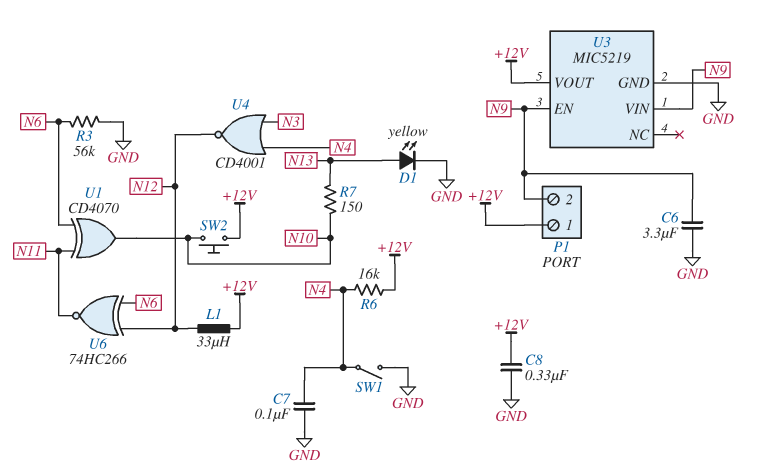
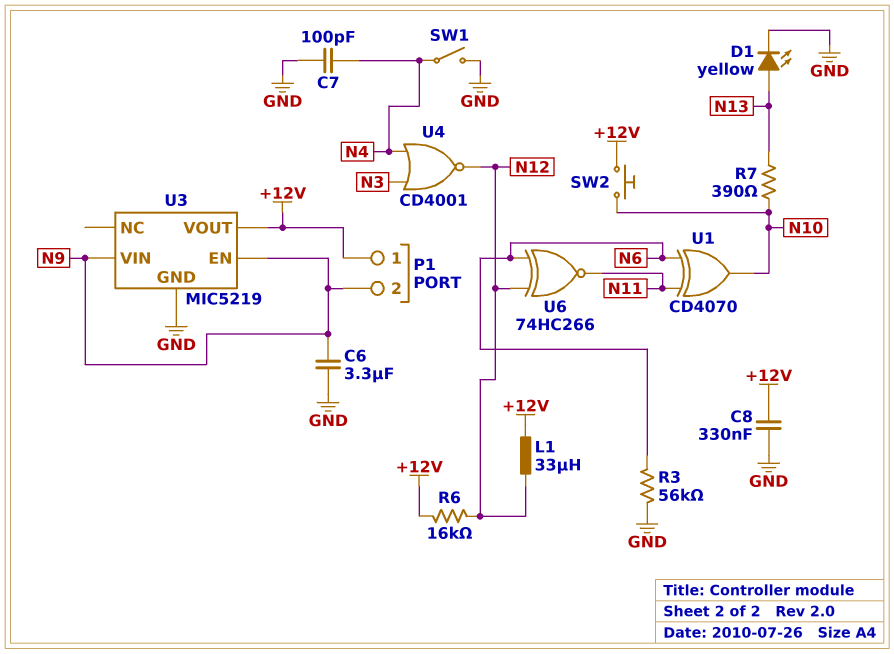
C7: 100nF (GND, N4) -> 100pF (GND, N4)
R6: 16k (+12V, N4) -> 16k (+12V, N12)
R7: 150 (N10, N13) -> 390 (N10, N13)

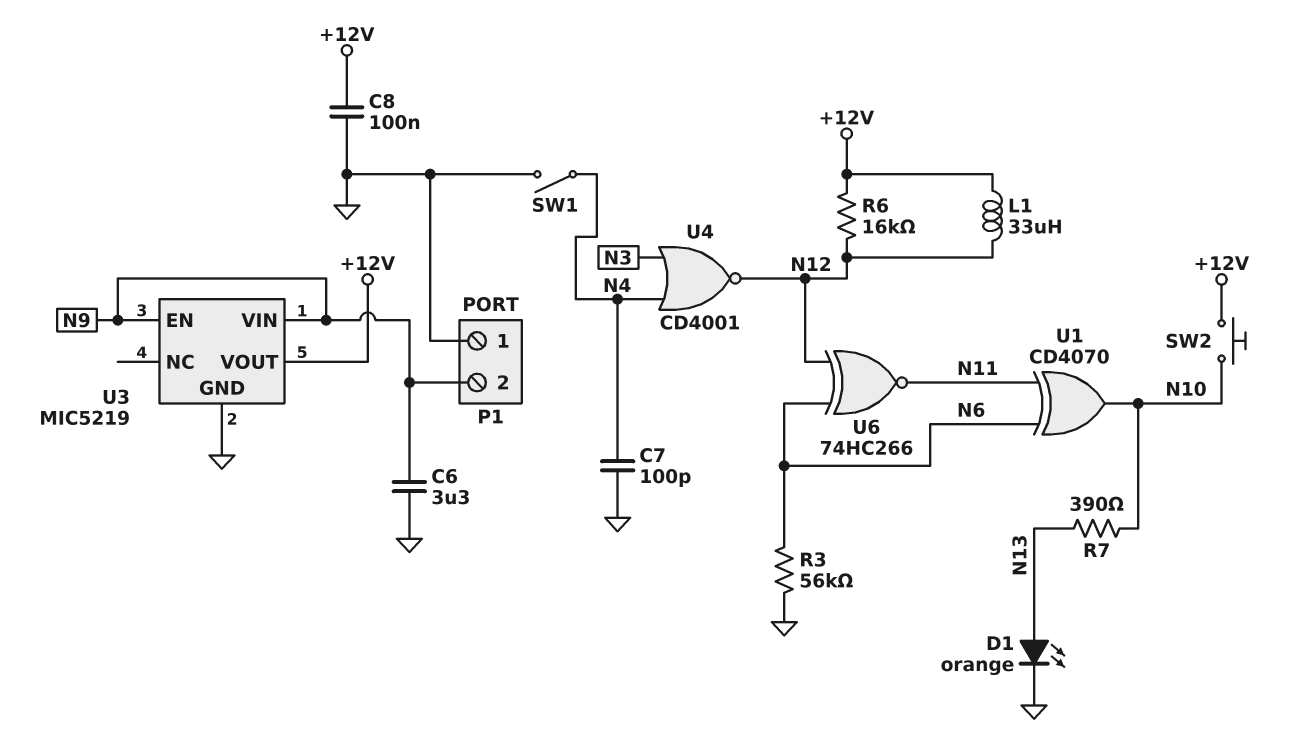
C8: 330nF (+12V, GND) -> 100nF (+12V, GND)
D1: LED yellow (A N13, K GND) -> LED orange (A N13, K GND)
P1 pin 1: +12V -> GND

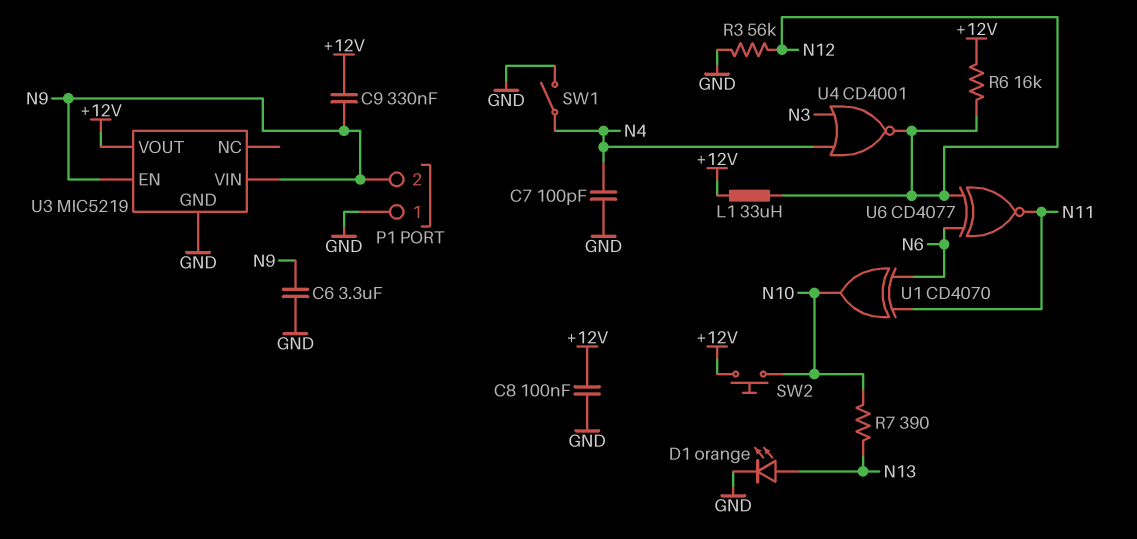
C9: none -> 330nF (+12V, N9)
R3: 56k (GND, N6) -> 56k (GND, N12)
U6: XNOR 74HC266 (in N6, in N12, out N11) -> XNOR CD4077 (in N6, in N12, out N11)

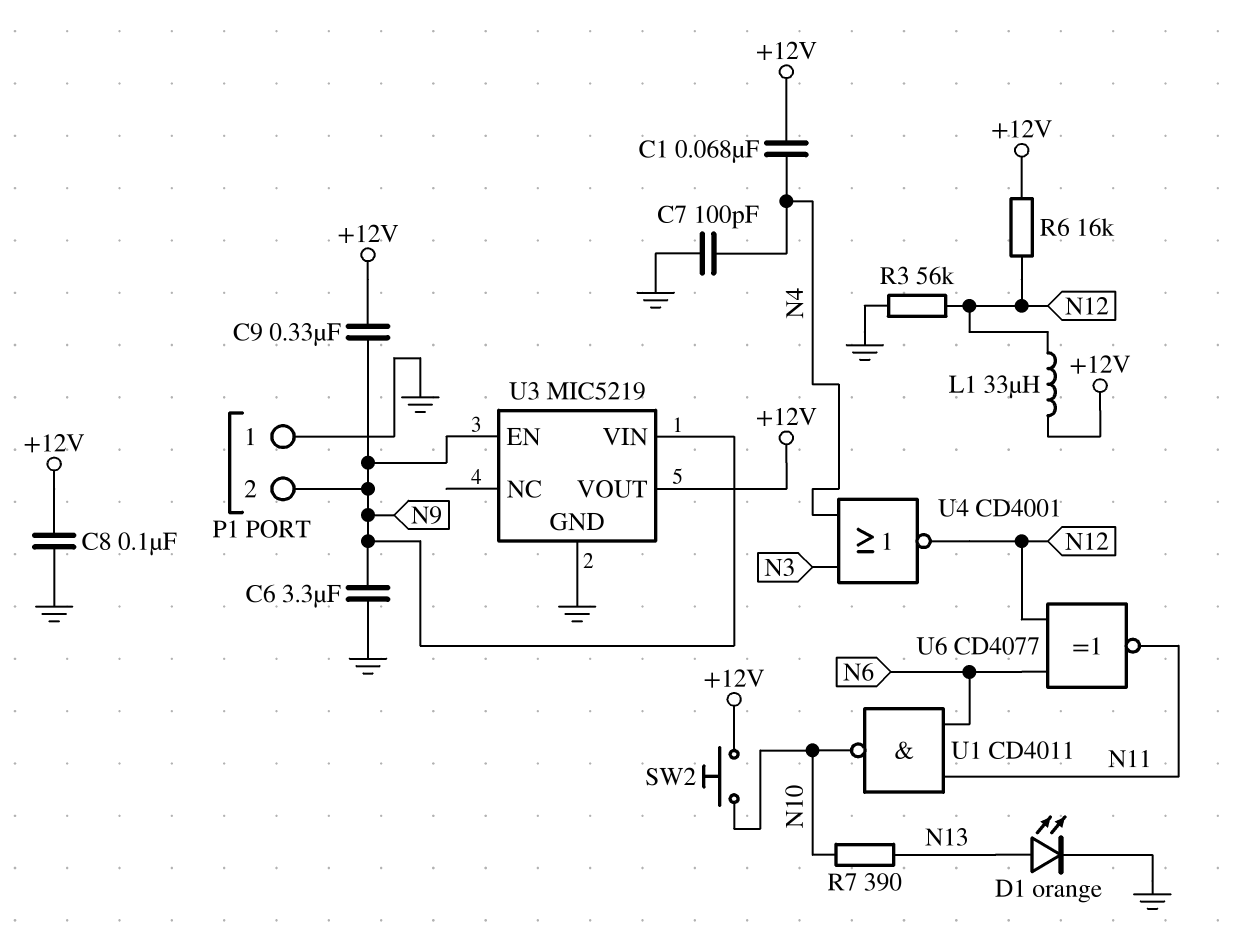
C1: none -> 68nF (+12V, N4)
SW1: switch (GND, N4) -> none
U1: XOR CD4070 (in N6, in N11, out N10) -> NAND CD4011 (in N6, in N11, out N10)

